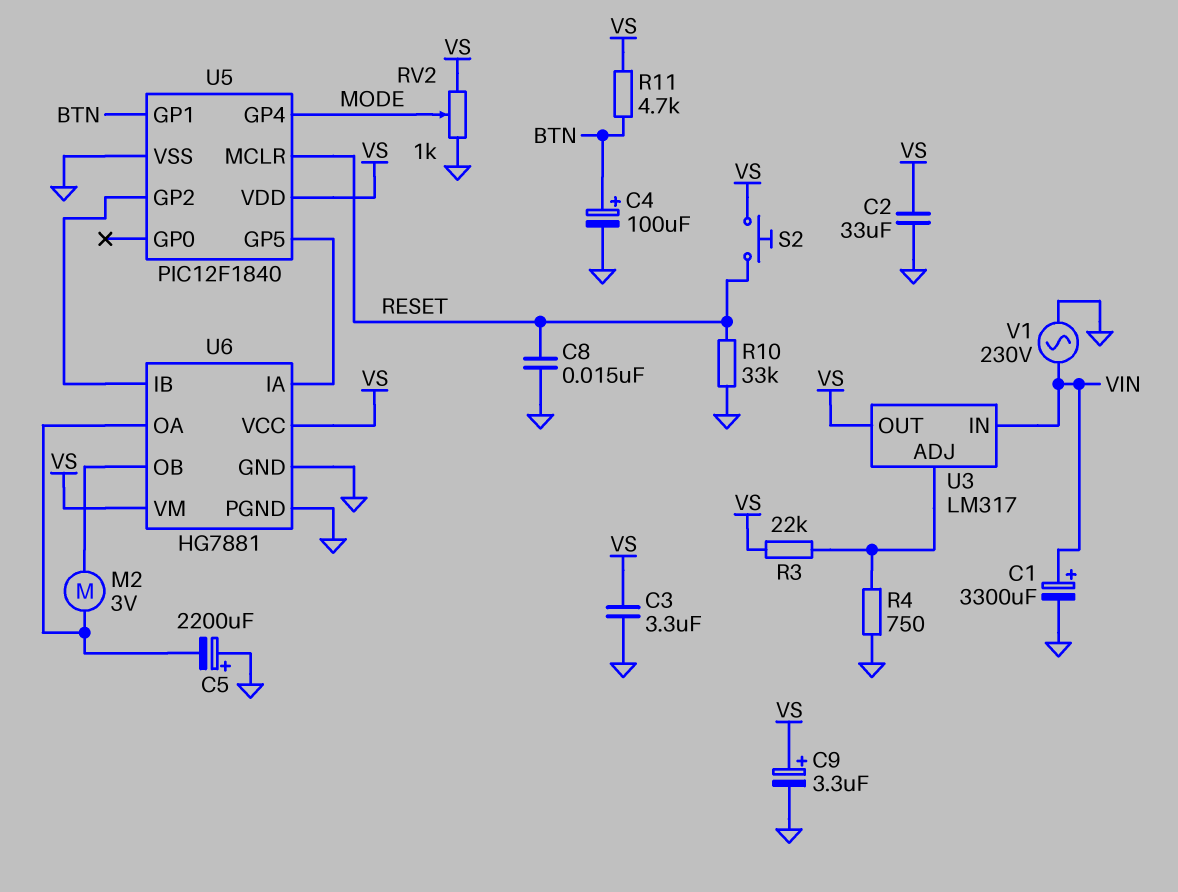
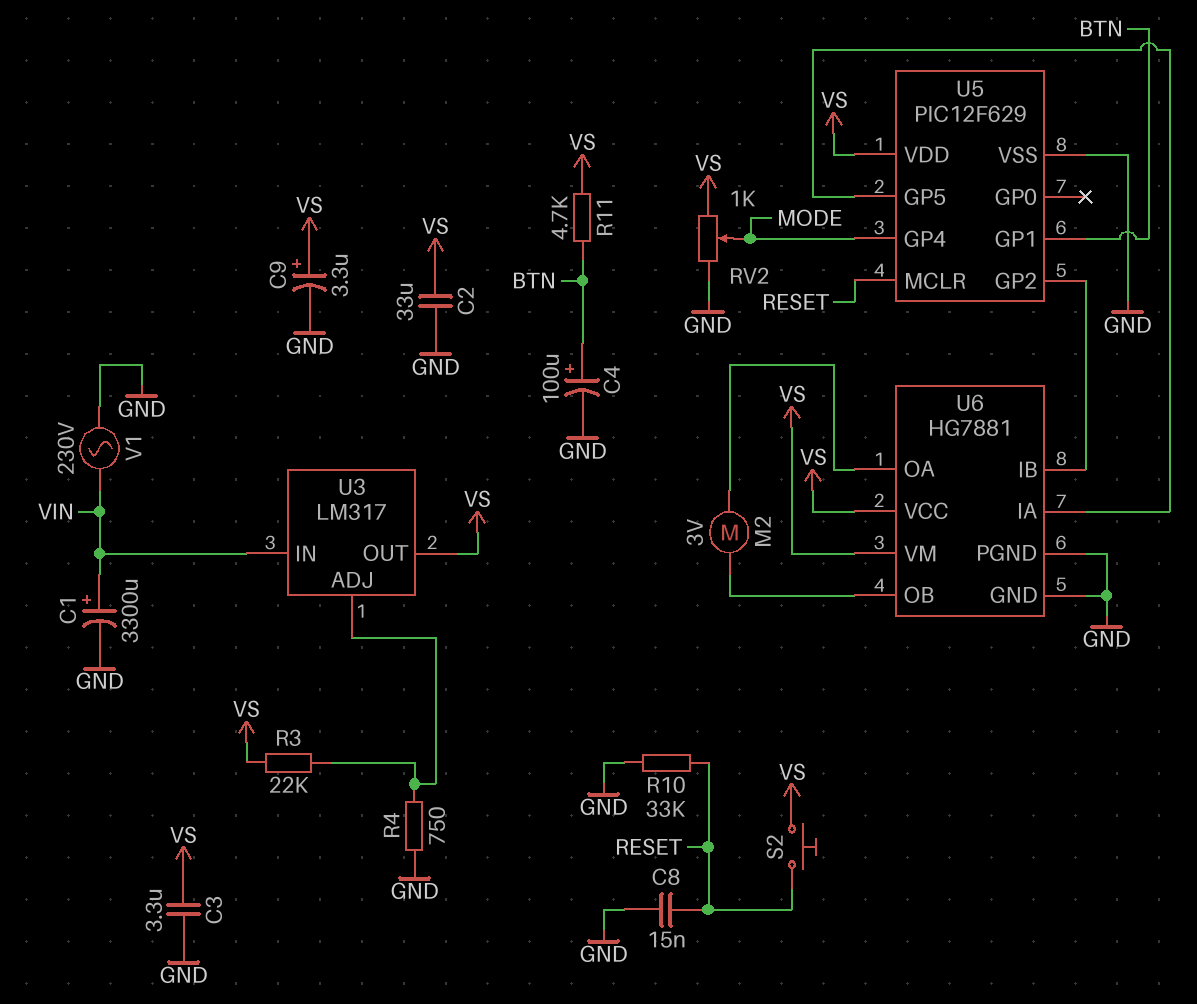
C5: 2200uF (plus GND, minus U6/OA) -> none
U5: PIC12F1840 -> PIC12F629

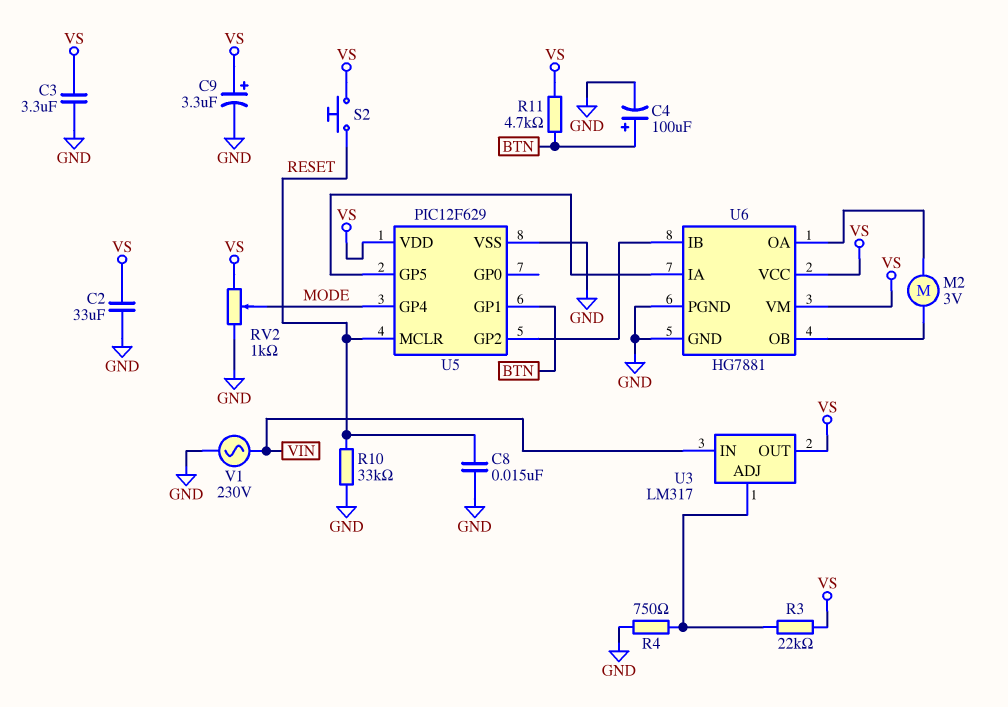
C1: 3300uF (plus VIN, minus GND) -> none

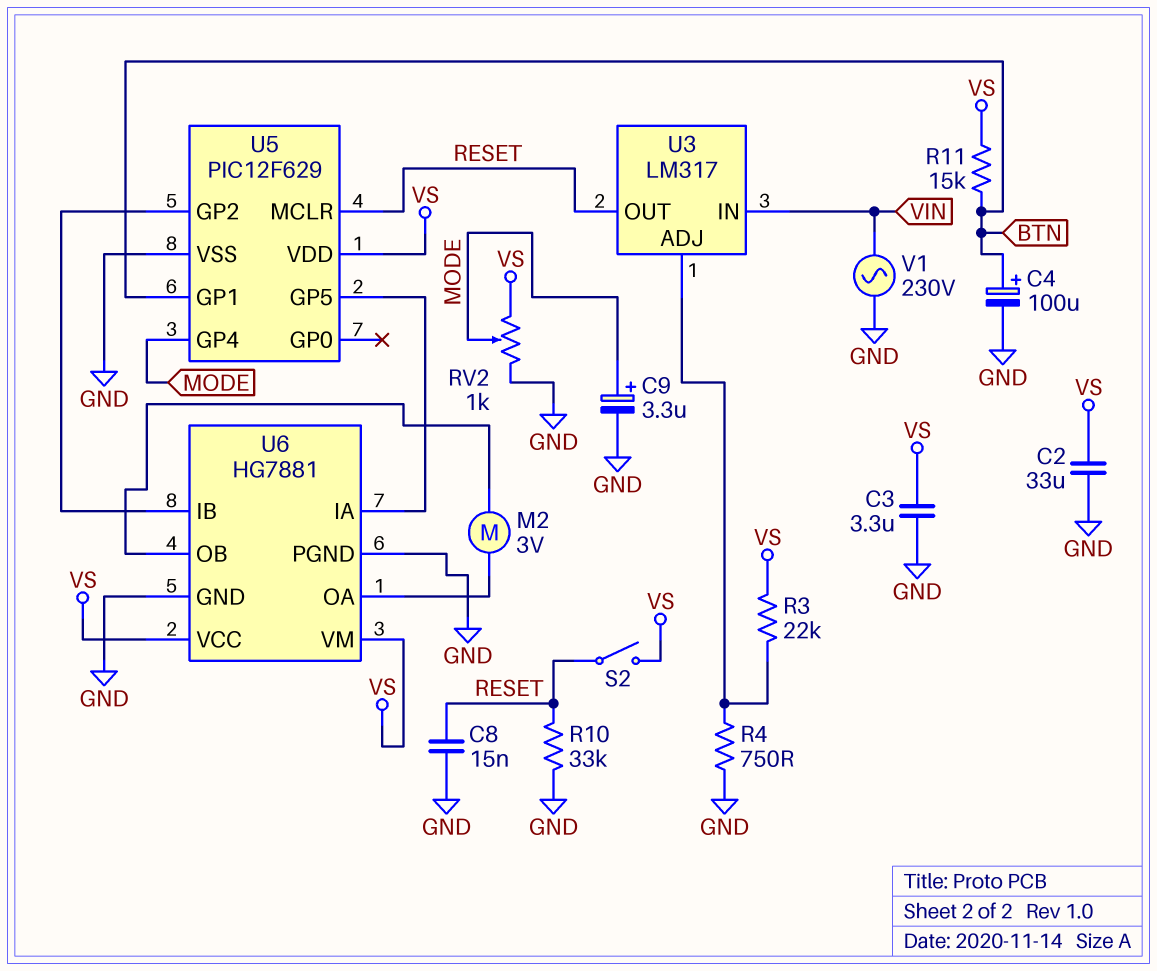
C9: 3.3uF (plus VS, minus GND) -> 3.3uF (plus MODE, minus GND)
R11: 4.7k (BTN, VS) -> 15k (BTN, VS)
S2: button (RESET, VS) -> switch (RESET, VS)
U3 pin OUT: VS -> RESET

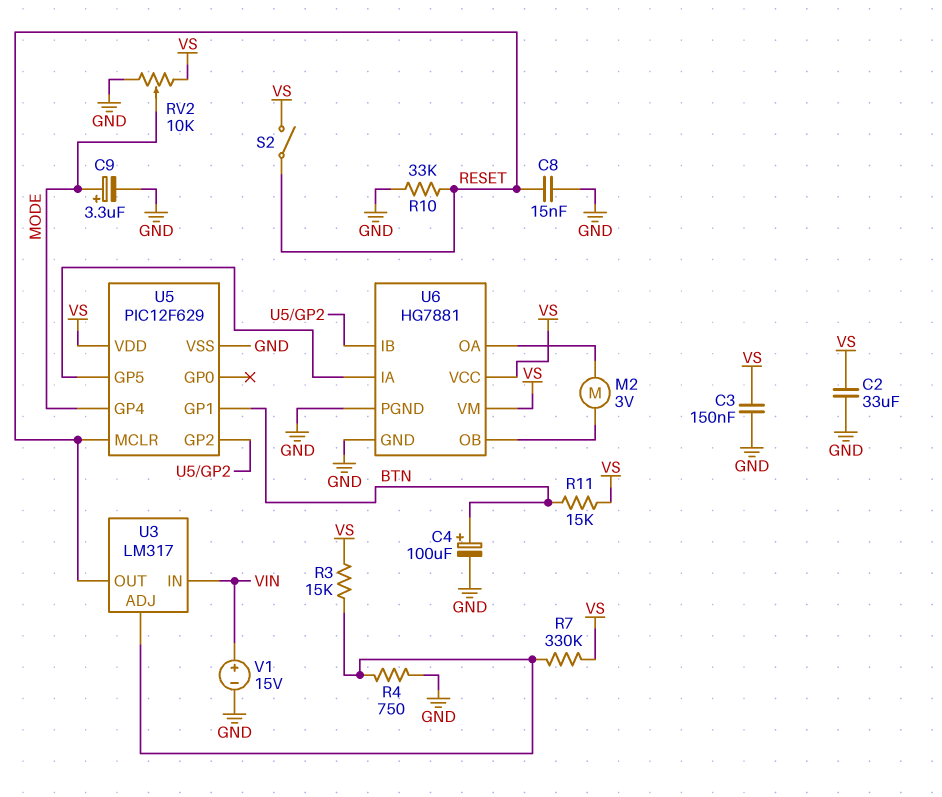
C3: 3.3uF (GND, VS) -> 150nF (GND, VS)
R3: 22k (U3/ADJ, VS) -> 15k (U3/ADJ, VS)
R7: none -> 330k (U3/ADJ, VS)
RV2: 1k (GND, VS, wiper MODE) -> 10k (GND, VS, wiper MODE)
V1: AC 230V (GND, VIN) -> 15V (plus VIN, minus GND)

